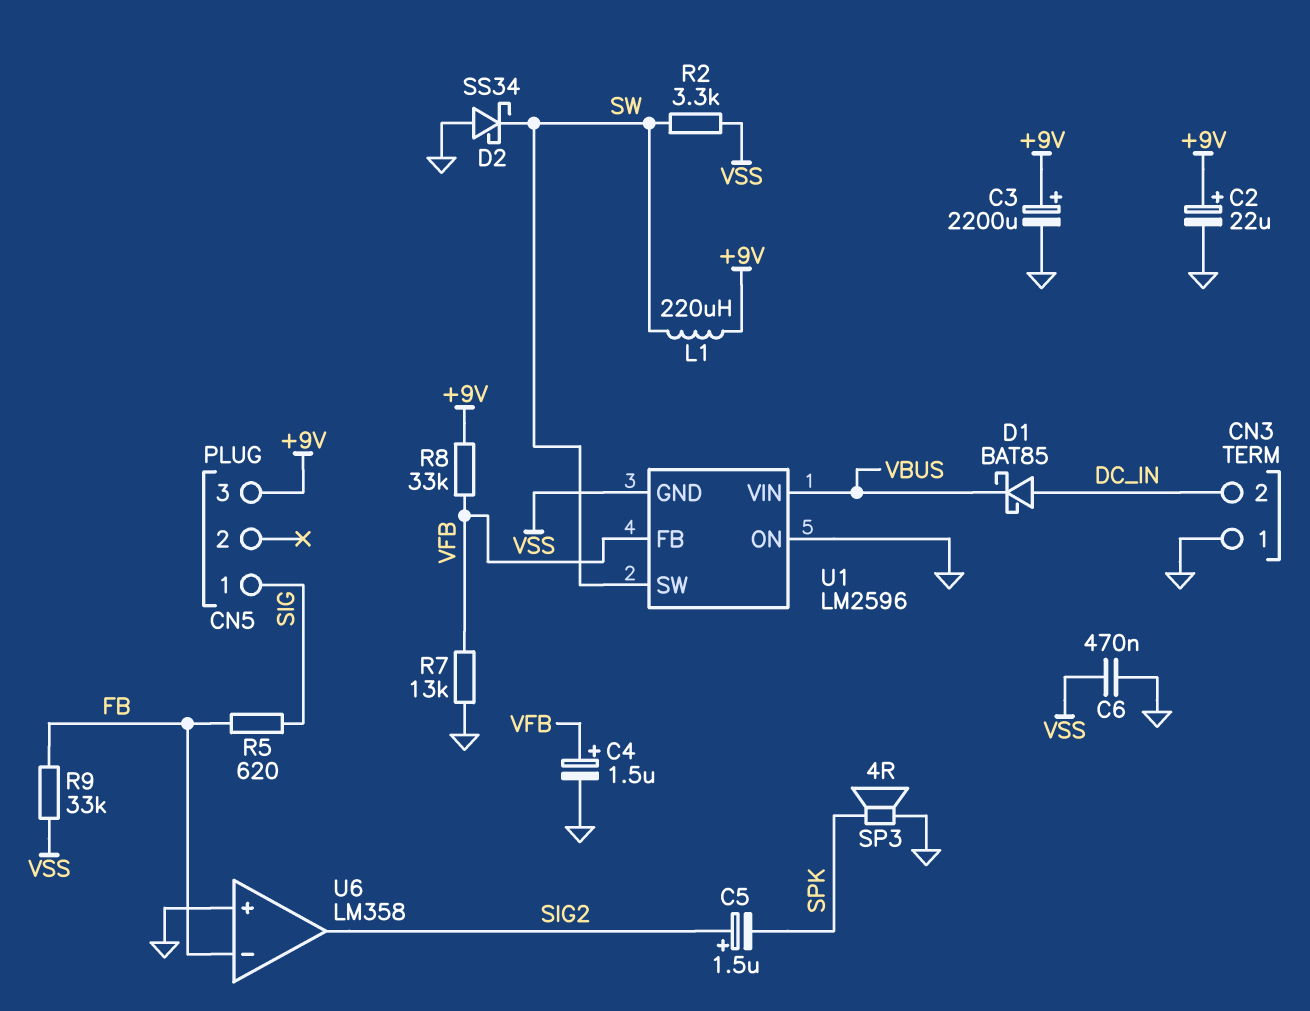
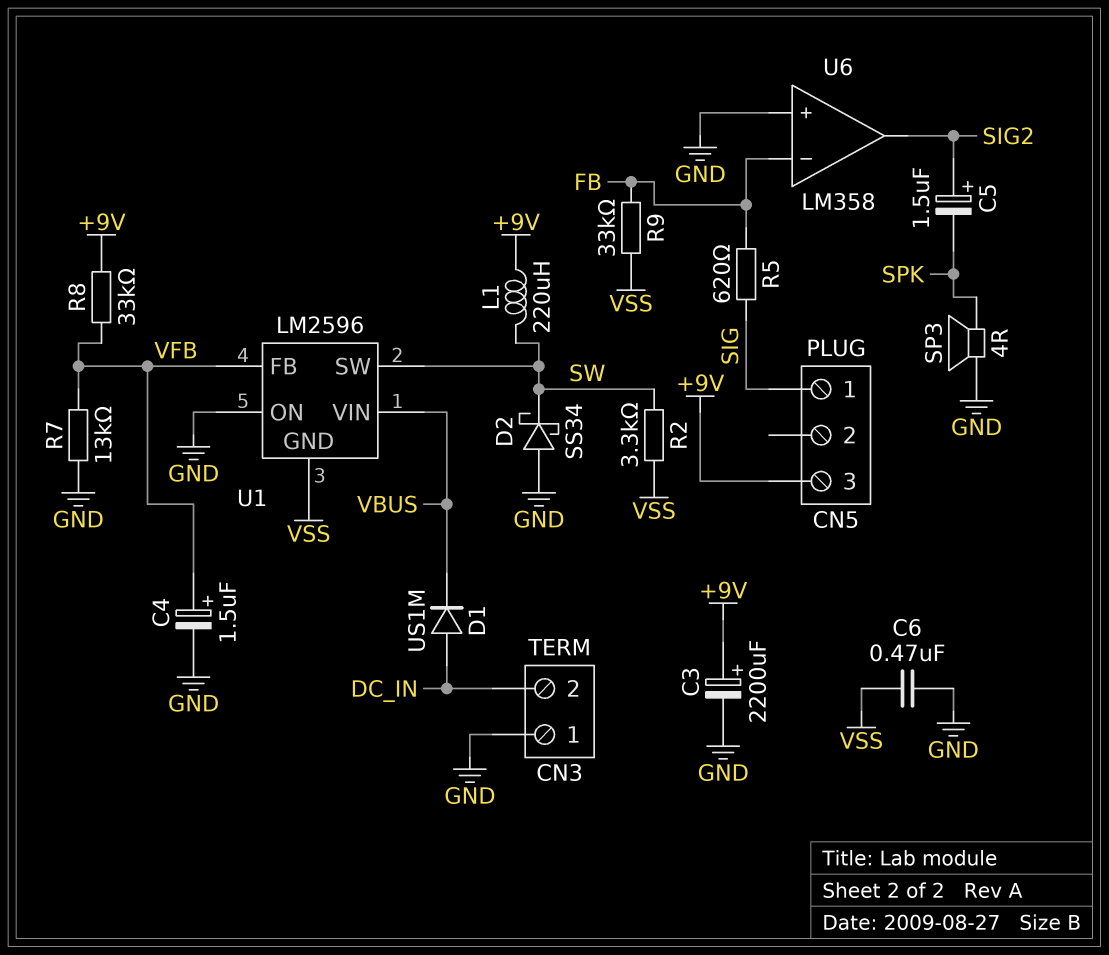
C2: 22uF (plus +9V, minus GND) -> none
D1: schottky BAT85 (A DC_IN, K VBUS) -> diode US1M (A DC_IN, K VBUS)

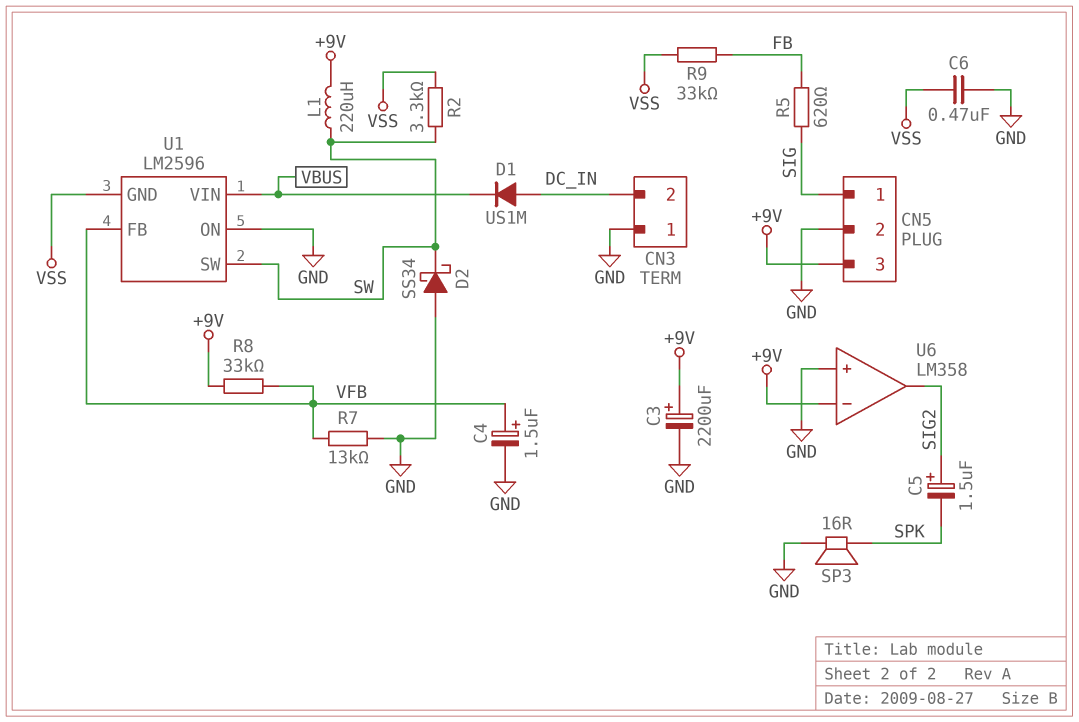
CN5 pin 2: none -> GND
SP3: speaker 4R (GND, SPK) -> speaker 16R (GND, SPK)
U6 pin in-: FB -> +9V

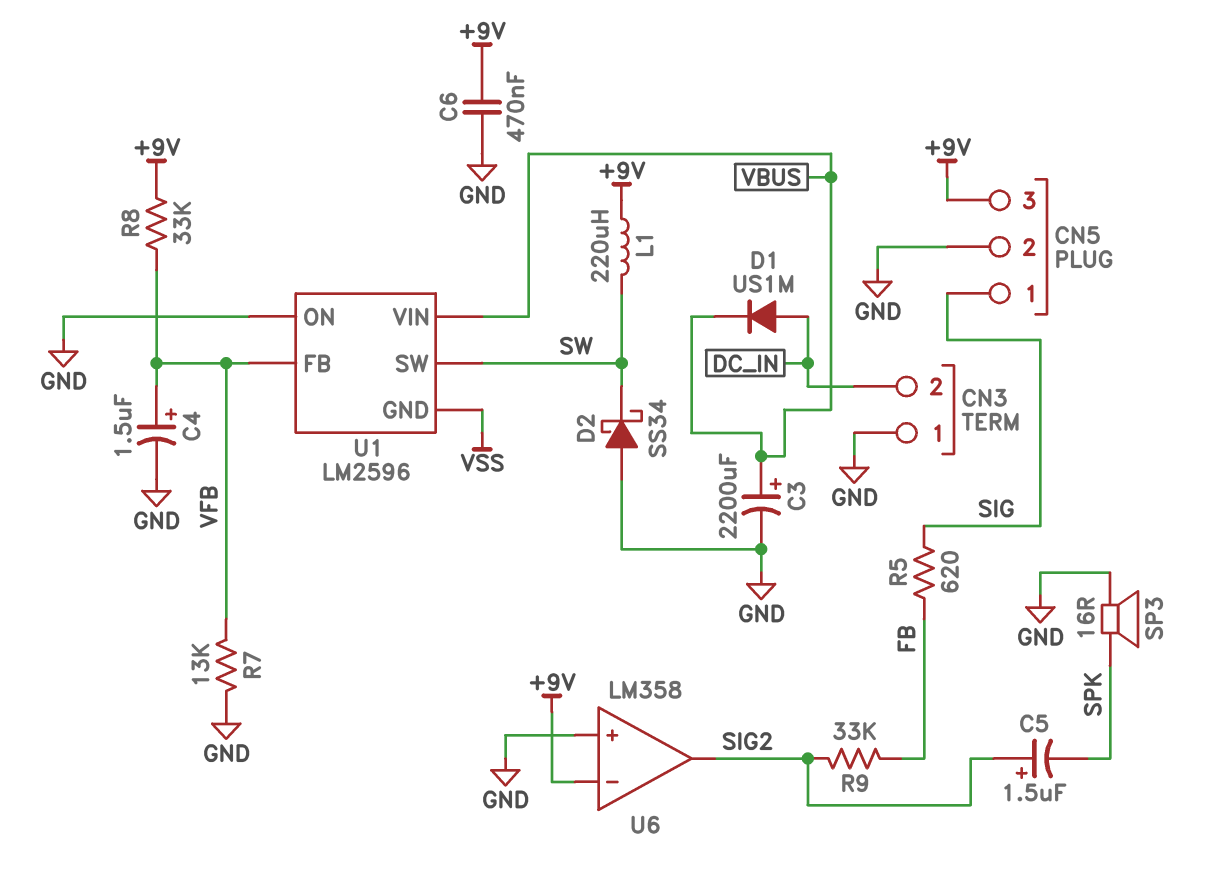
C3: 2200uF (plus +9V, minus GND) -> 2200uF (plus VBUS, minus GND)
C6: 470nF (GND, VSS) -> 470nF (+9V, GND)
R2: 3.3k (SW, VSS) -> none
R9: 33k (FB, VSS) -> 33k (FB, SIG2)

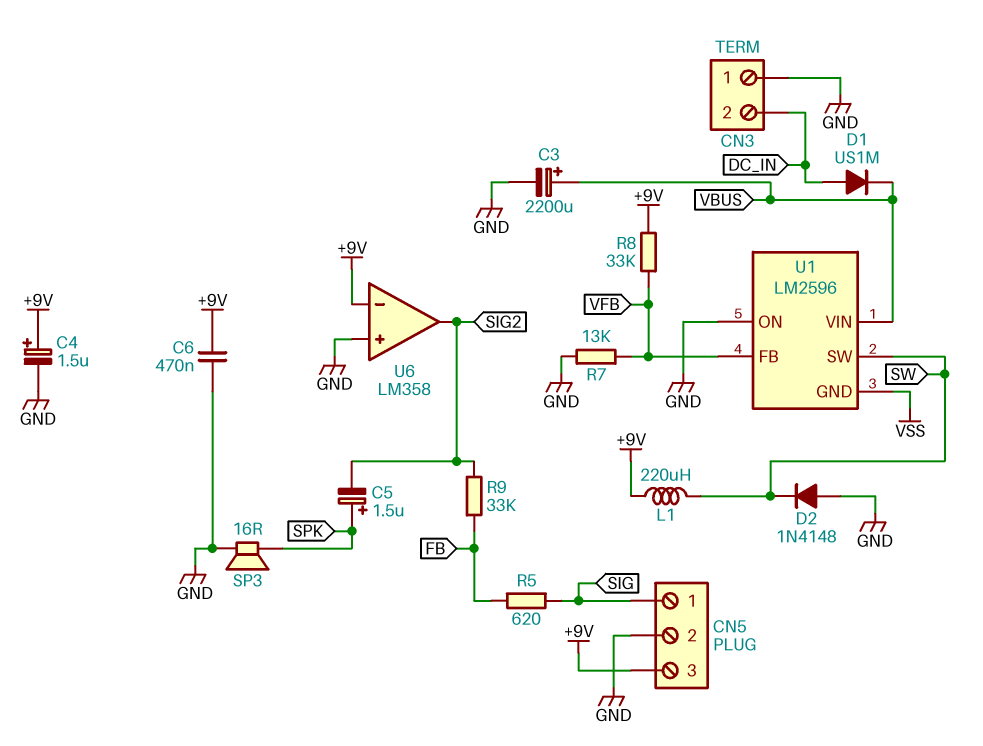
C4: 1.5uF (plus VFB, minus GND) -> 1.5uF (plus +9V, minus GND)
C5: 1.5uF (plus SIG2, minus SPK) -> 1.5uF (plus SPK, minus SIG2)
D2: schottky SS34 (A GND, K SW) -> diode 1N4148 (A GND, K SW)

